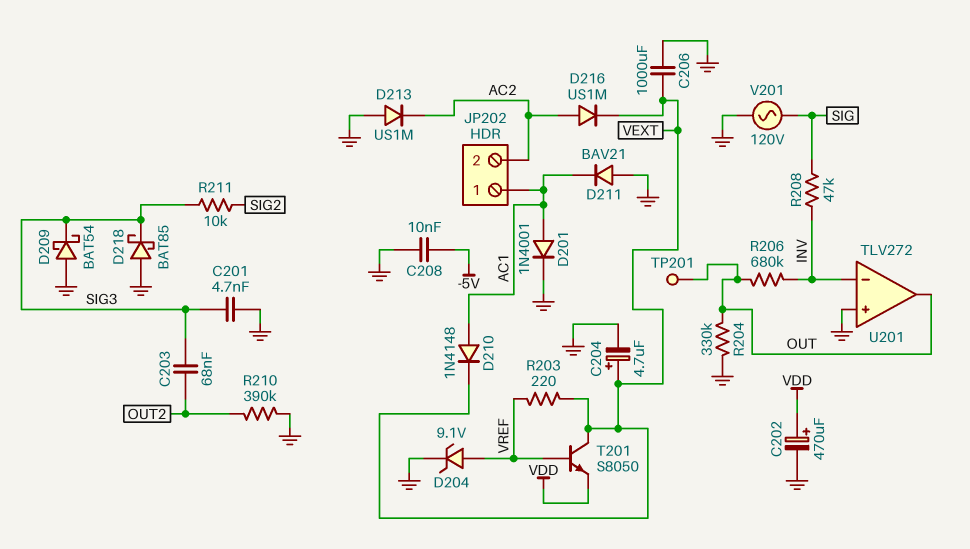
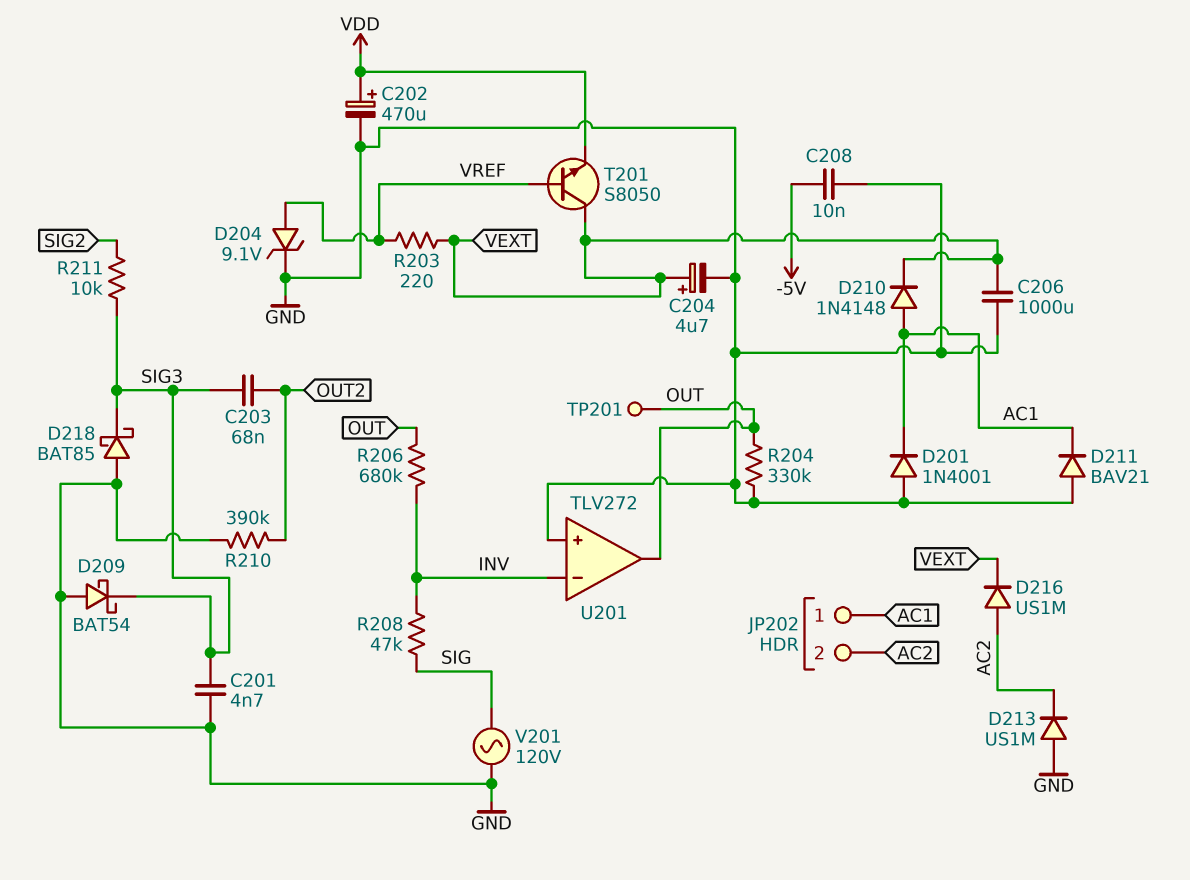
D201: diode 1N4001 (A AC1, K GND) -> diode 1N4001 (A GND, K AC1)

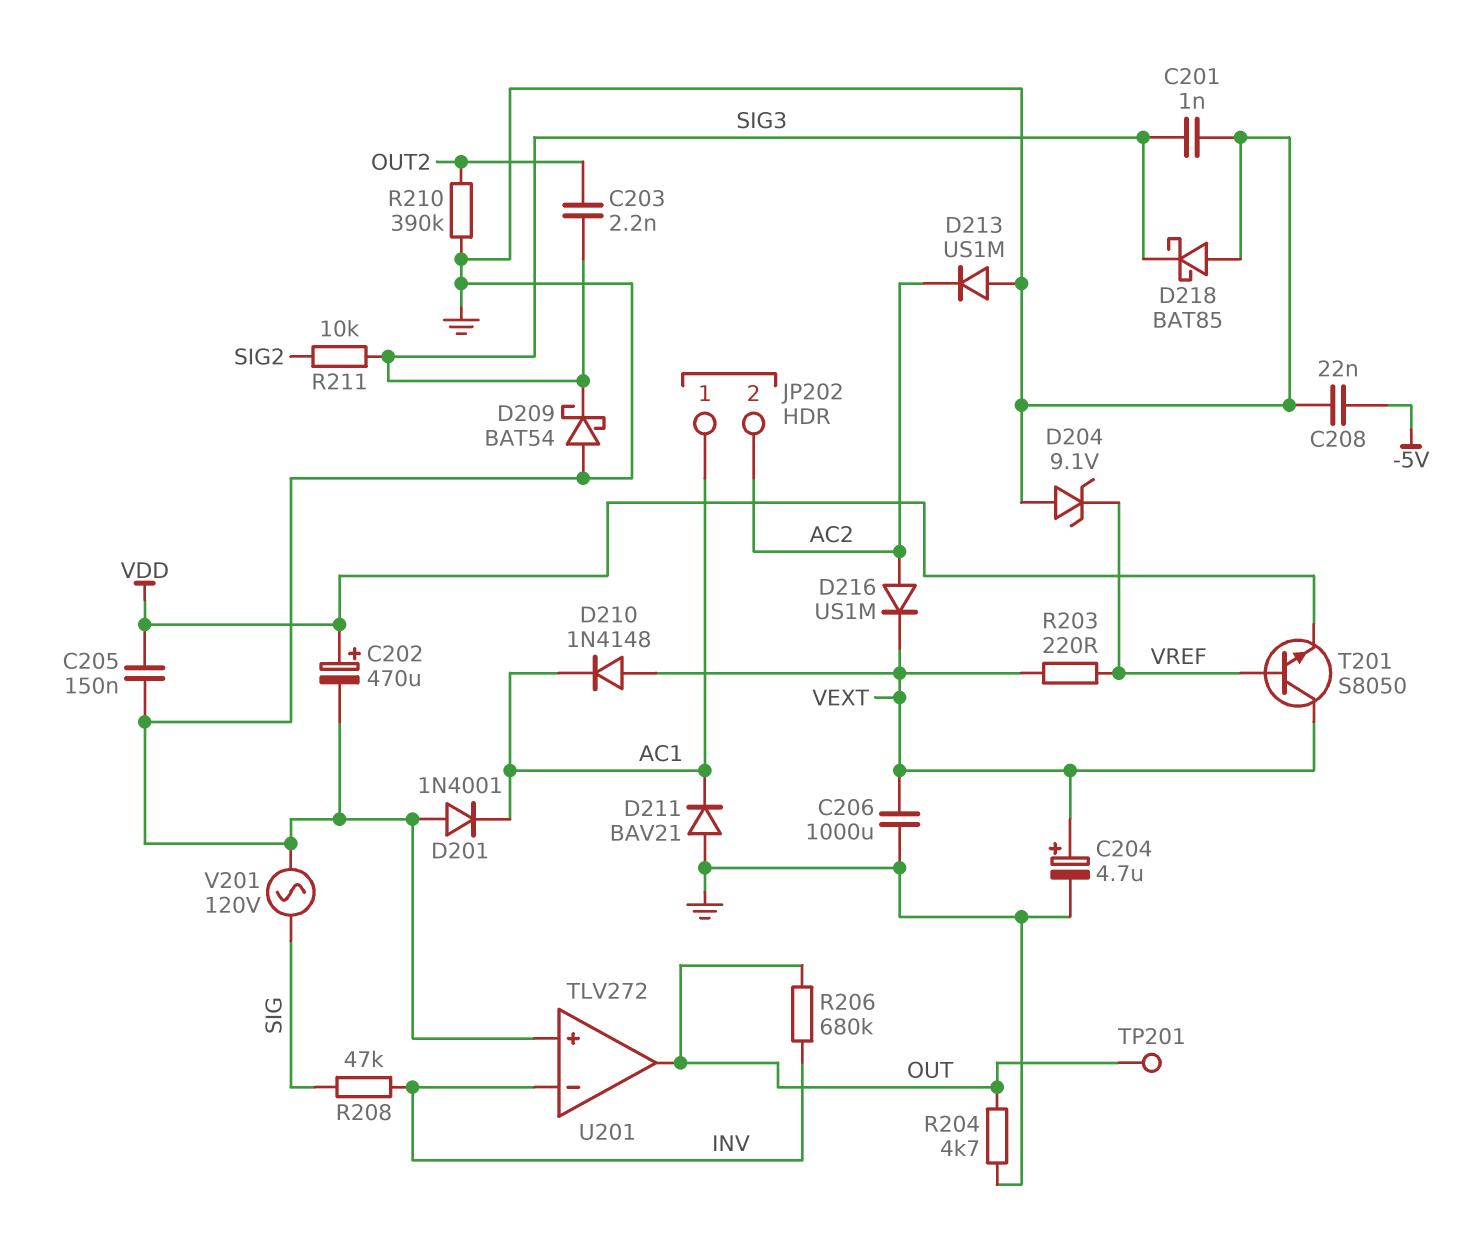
C201: 4.7nF (GND, SIG3) -> 1nF (GND, SIG3)
C203: 68nF (OUT2, SIG3) -> 2.2nF (OUT2, SIG3)
C205: none -> 150nF (GND, VDD)
C208: 10nF (-5V, GND) -> 22nF (-5V, GND)
D204: zener 9.1V (A VREF, K GND) -> zener 9.1V (A GND, K VREF)
D210: diode 1N4148 (A AC1, K VEXT) -> diode 1N4148 (A VEXT, K AC1)
R204: 330k (GND, OUT) -> 4.7k (GND, OUT)

